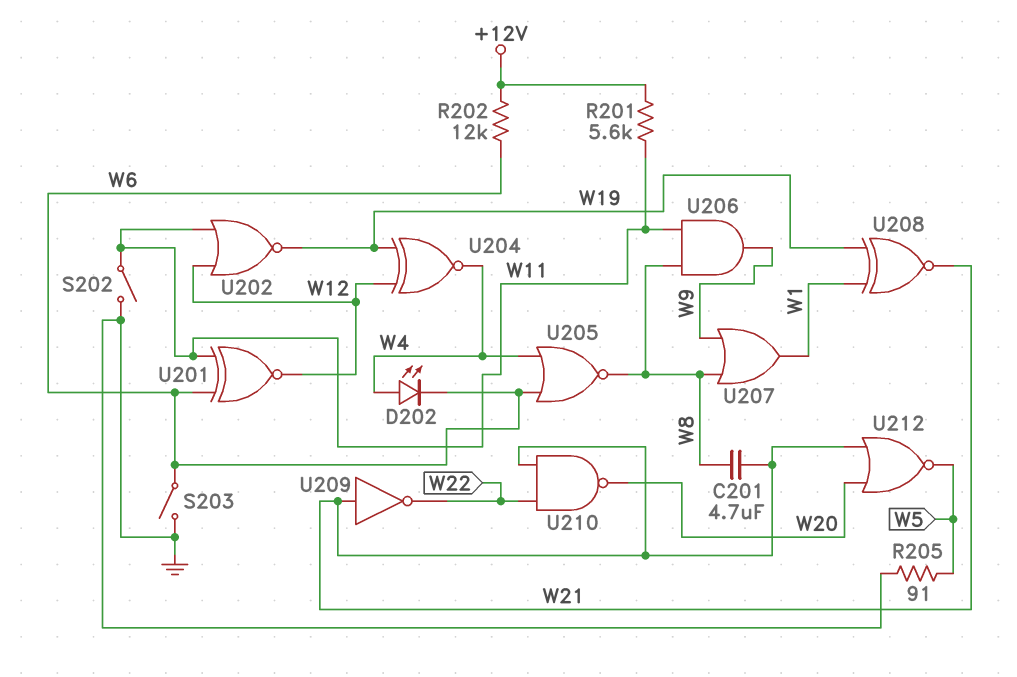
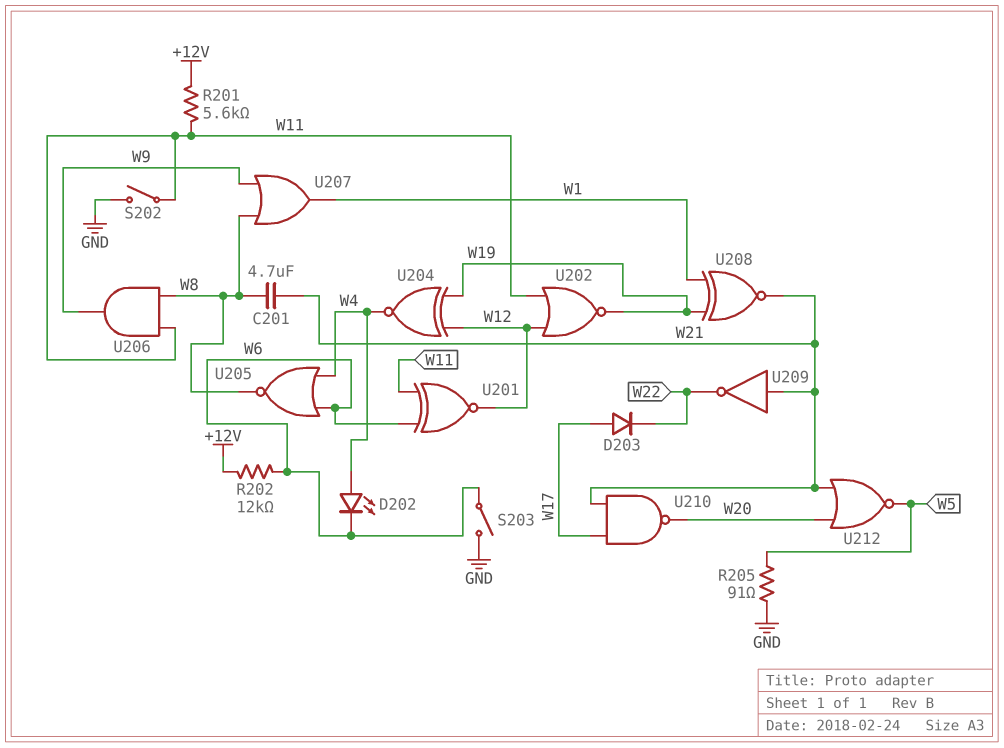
D203: none -> diode (A W17, K W22)
U210: NAND (in W21, in W22, out W20) -> NAND (in W17, in W21, out W20)

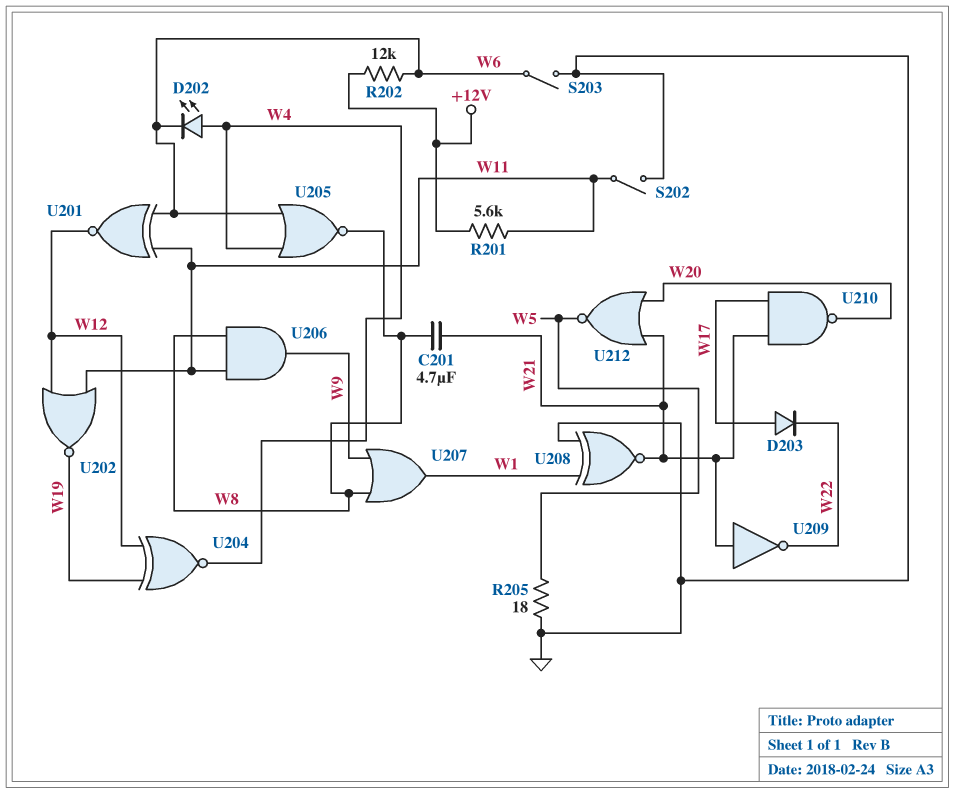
R205: 91 (GND, W5) -> 18 (GND, W5)
U208: XNOR (in W1, in W19, out W21) -> XNOR (in GND, in W1, out W21)

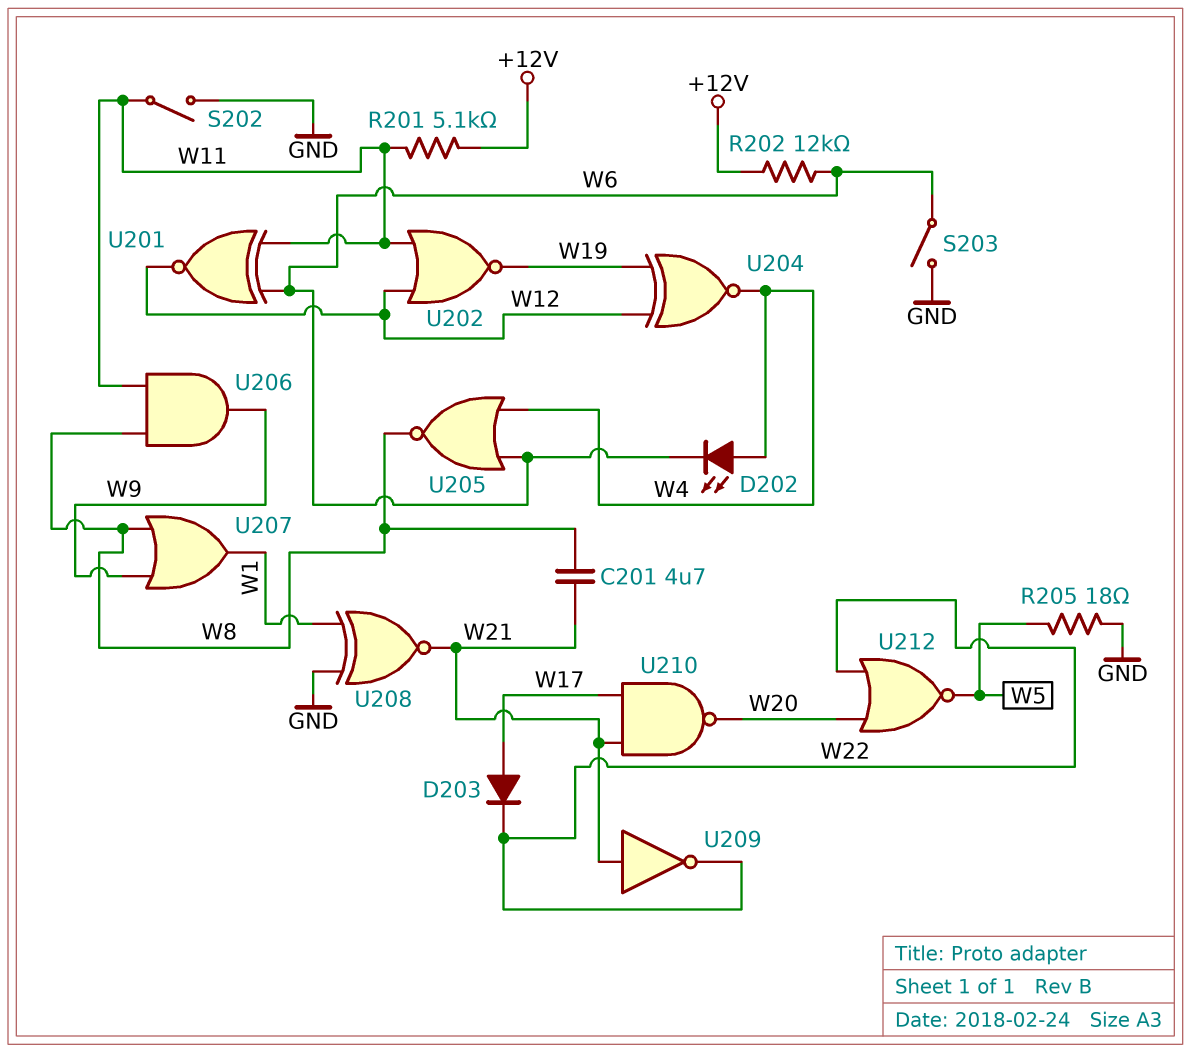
R201: 5.6k (+12V, W11) -> 5.1k (+12V, W11)
U212: NOR (in W20, in W21, out W5) -> NOR (in W20, in W22, out W5)

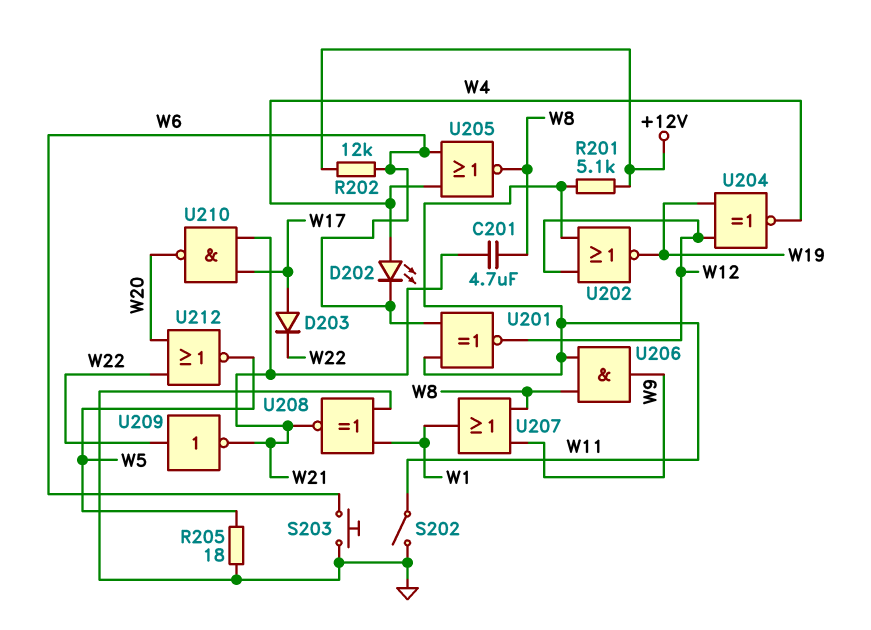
S203: switch (GND, W6) -> button (GND, W6)
U209: NOT (in W21, out W22) -> NOT (in W22, out W21)

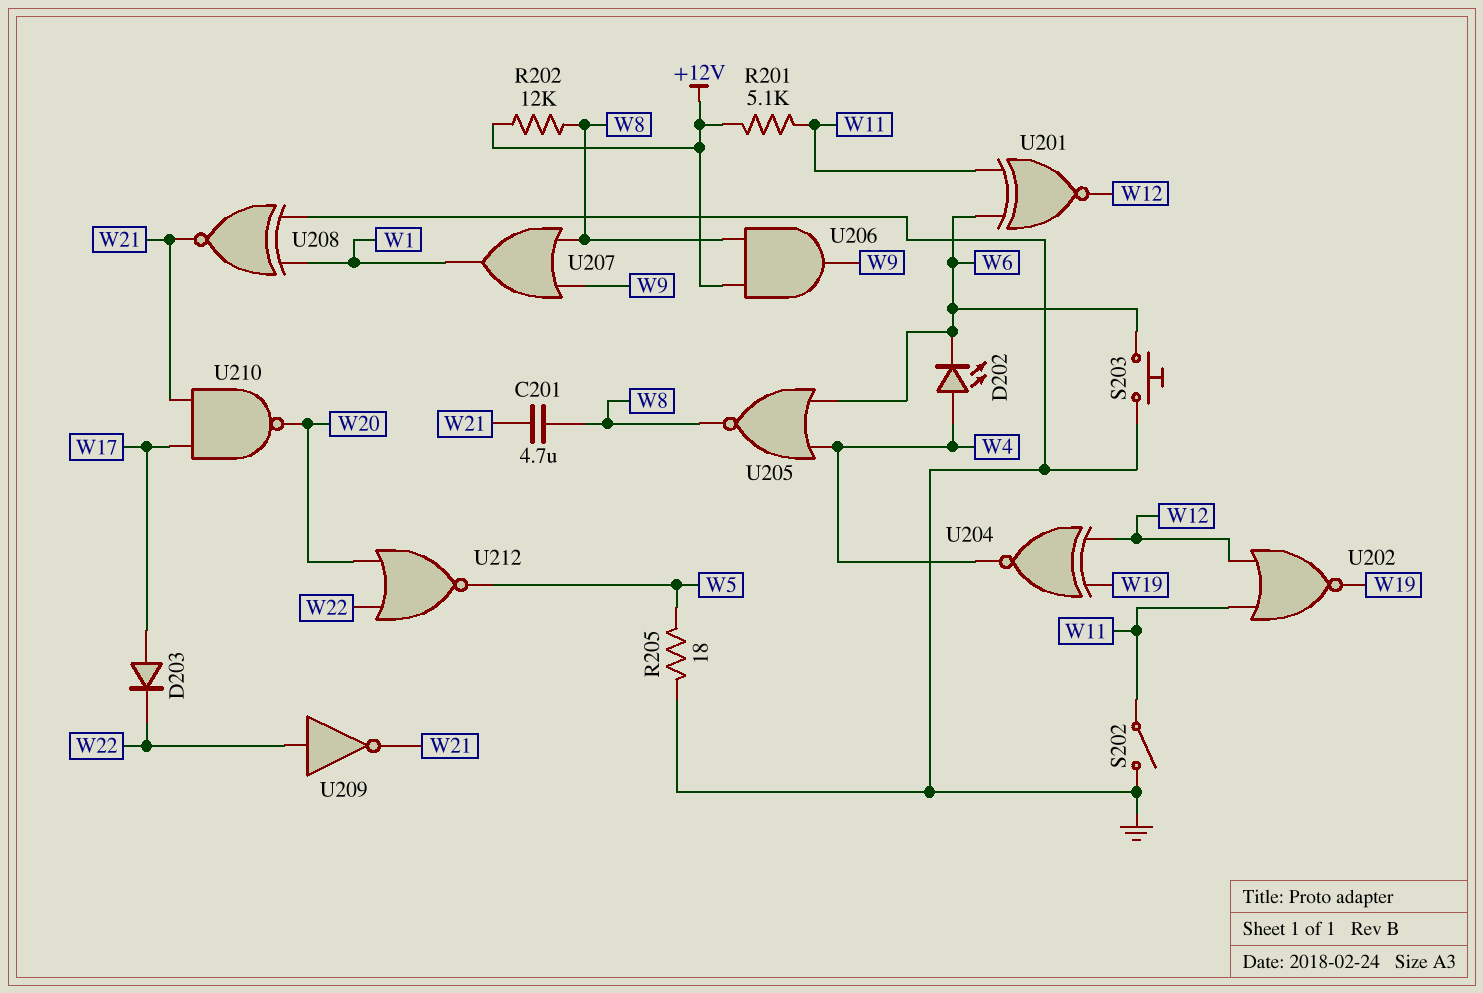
R202: 12k (+12V, W6) -> 12k (+12V, W8)
U206: AND (in W8, in W11, out W9) -> AND (in +12V, in W8, out W9)

